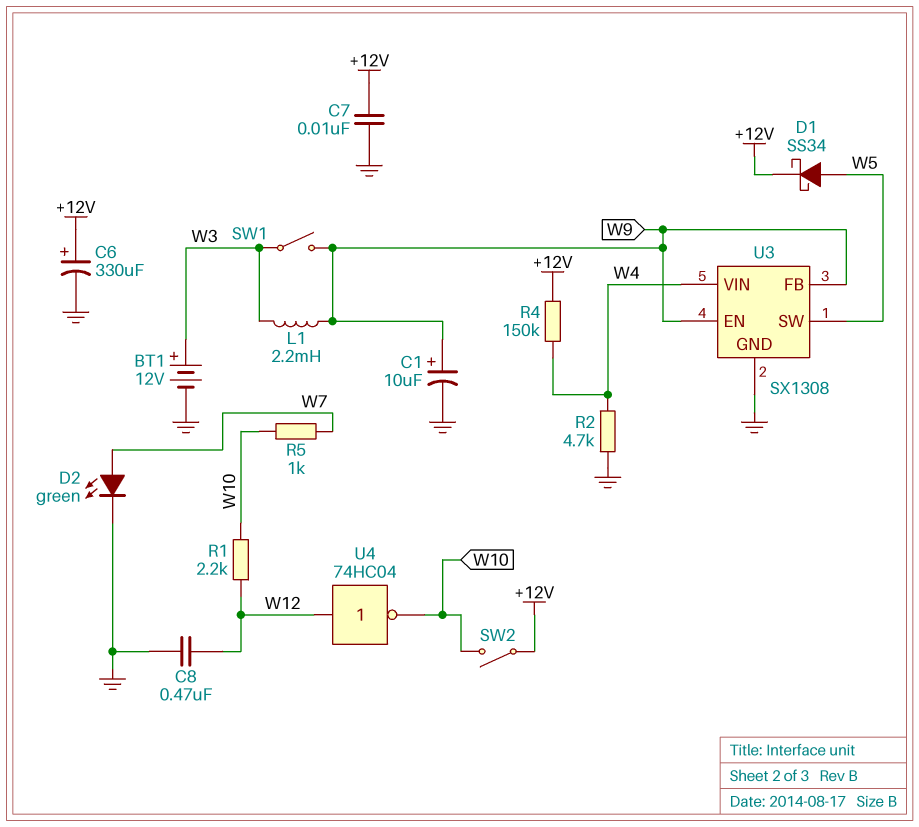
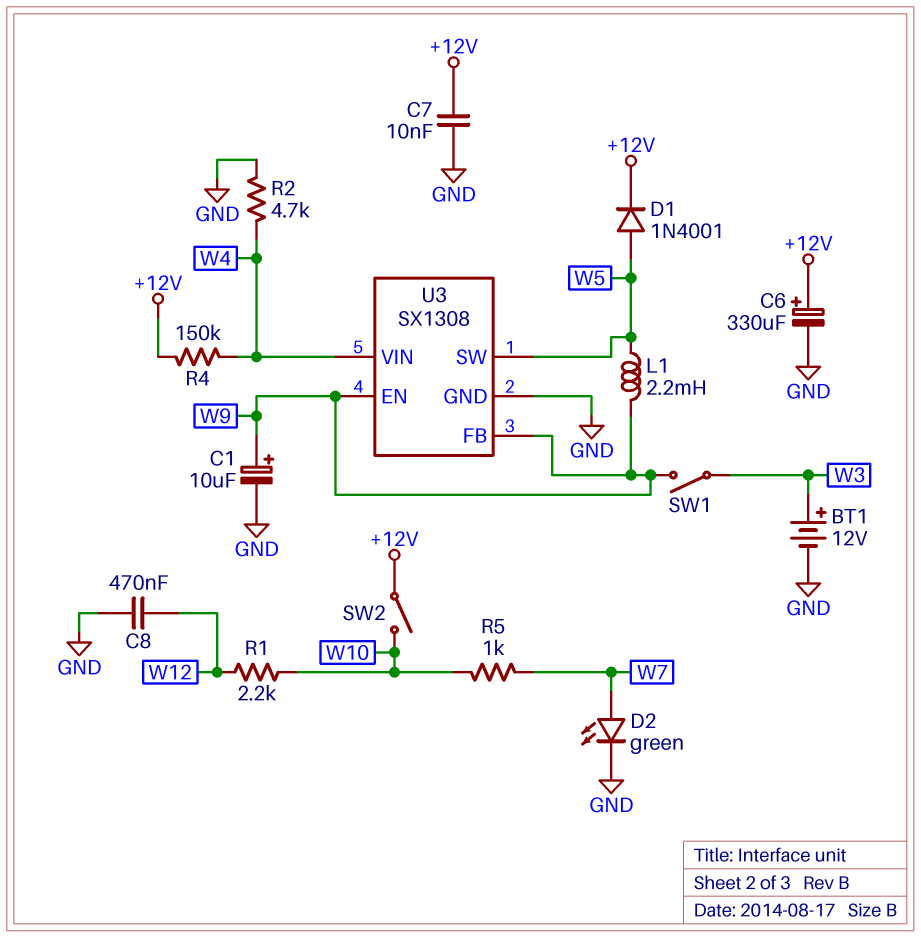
D1: schottky SS34 (A W5, K +12V) -> diode 1N4001 (A W5, K +12V)
L1: 2.2mH (W3, W9) -> 2.2mH (W5, W9)
U4: NOT 74HC04 (in W12, out W10) -> none

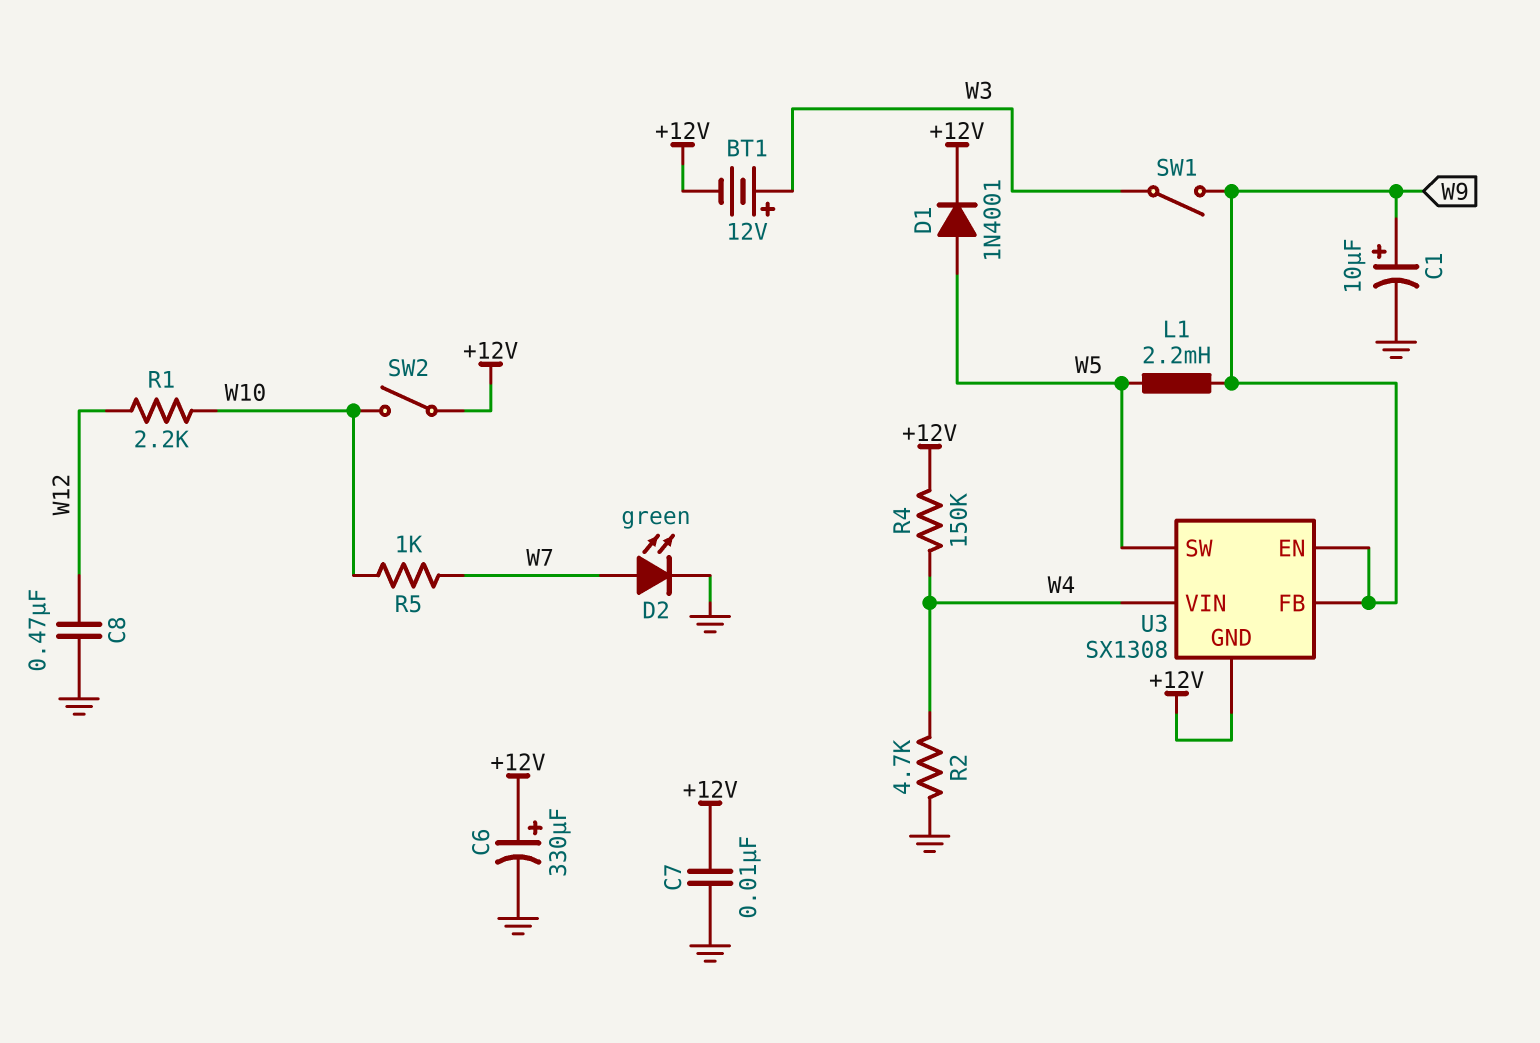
BT1: 12V (plus W3, minus GND) -> 12V (plus W3, minus +12V)
U3 pin GND: GND -> +12V

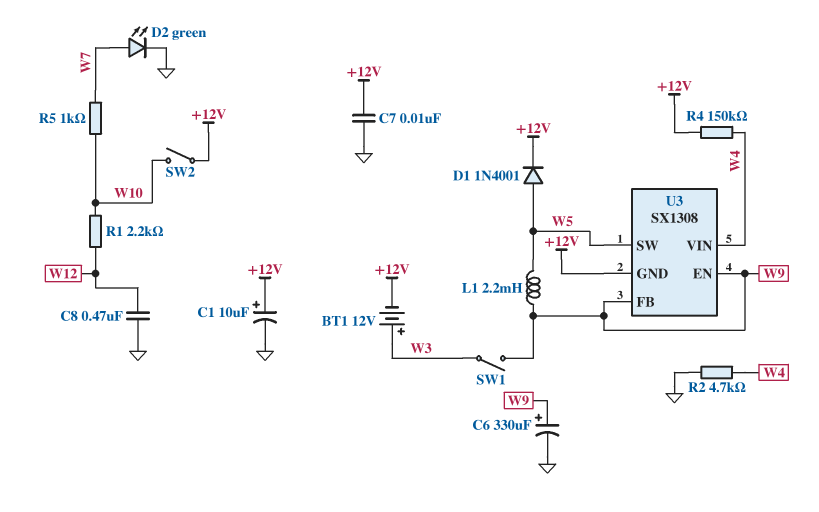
C1: 10uF (plus W9, minus GND) -> 10uF (plus +12V, minus GND)
C6: 330uF (plus +12V, minus GND) -> 330uF (plus W9, minus GND)

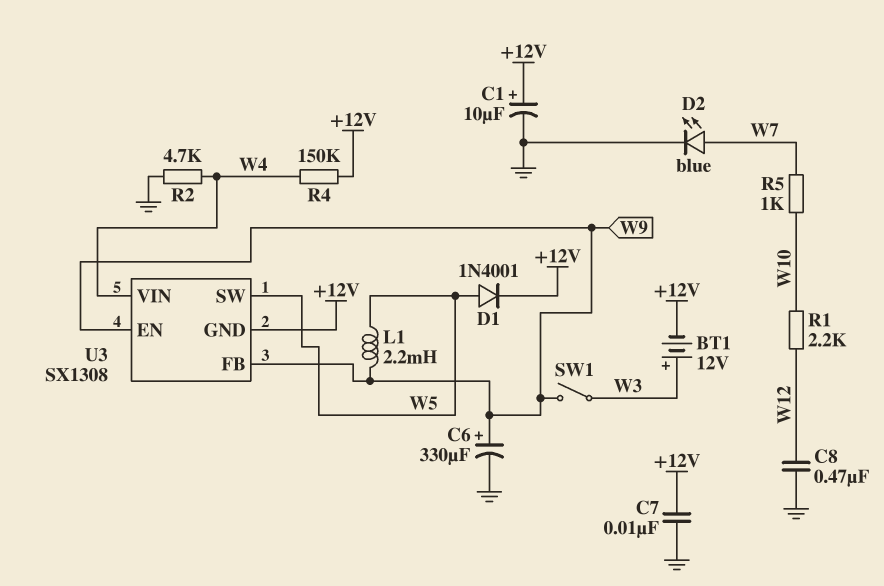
D2: LED green (A W7, K GND) -> LED blue (A W7, K GND)
SW2: switch (+12V, W10) -> none

